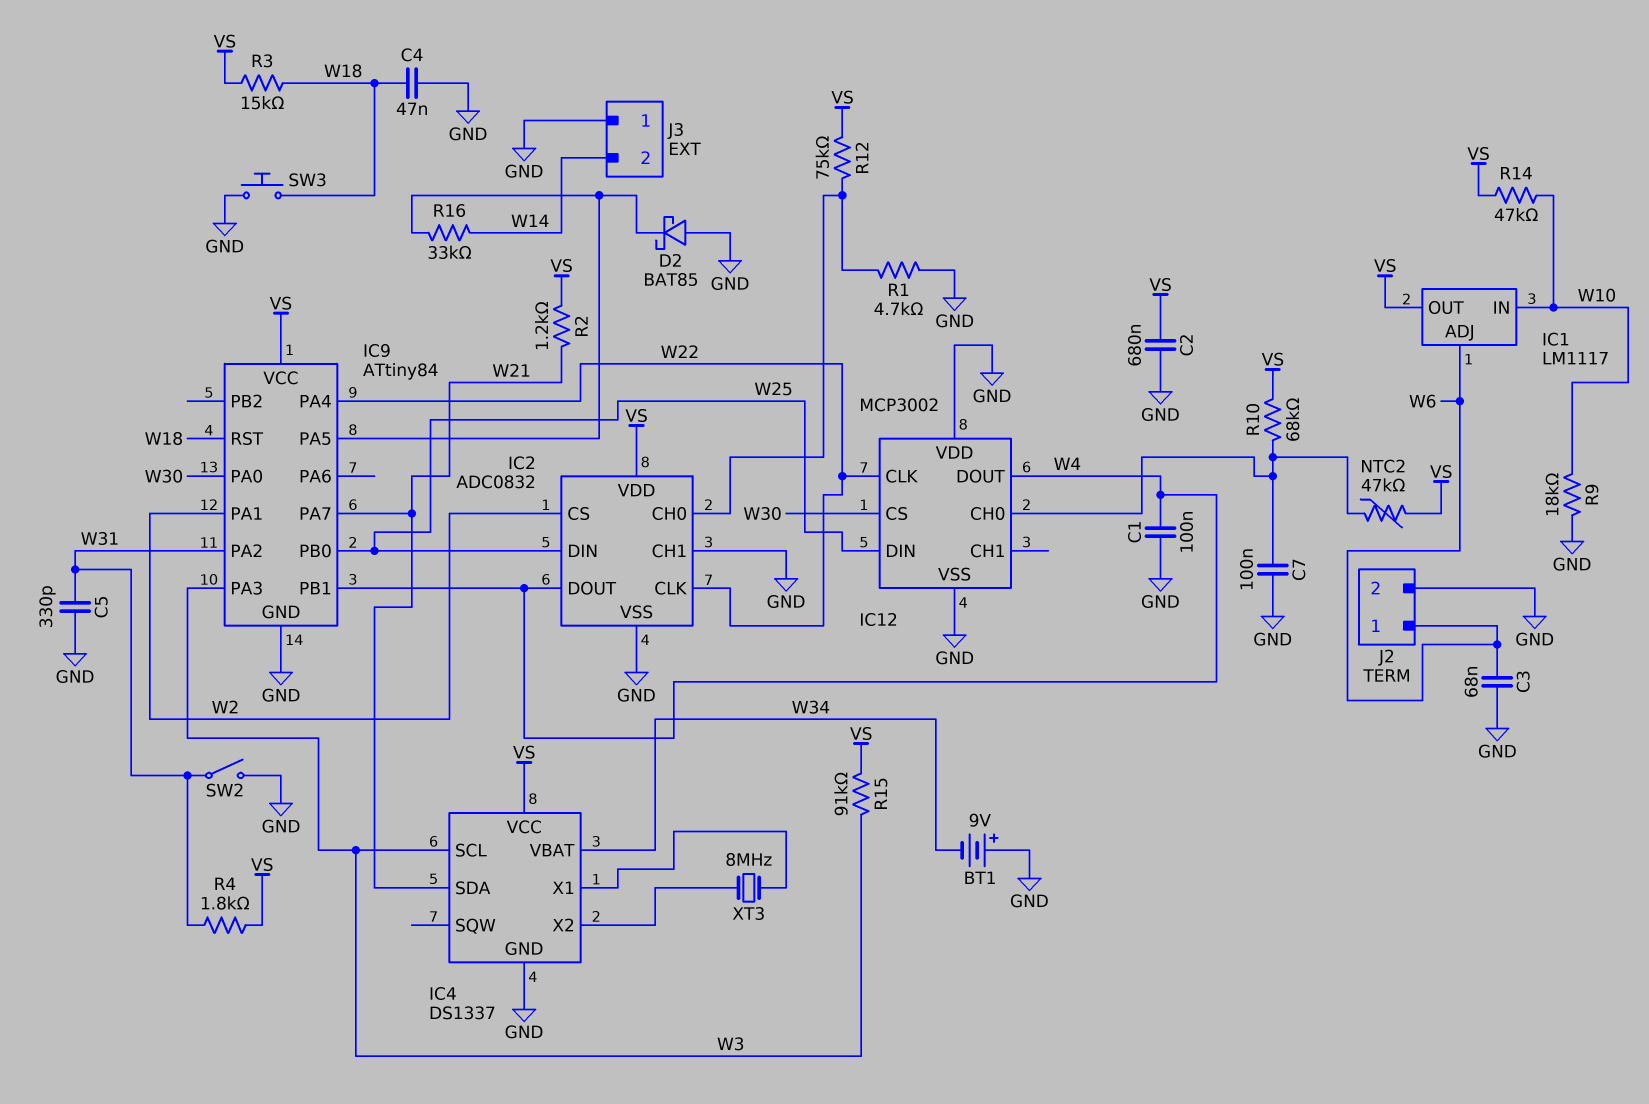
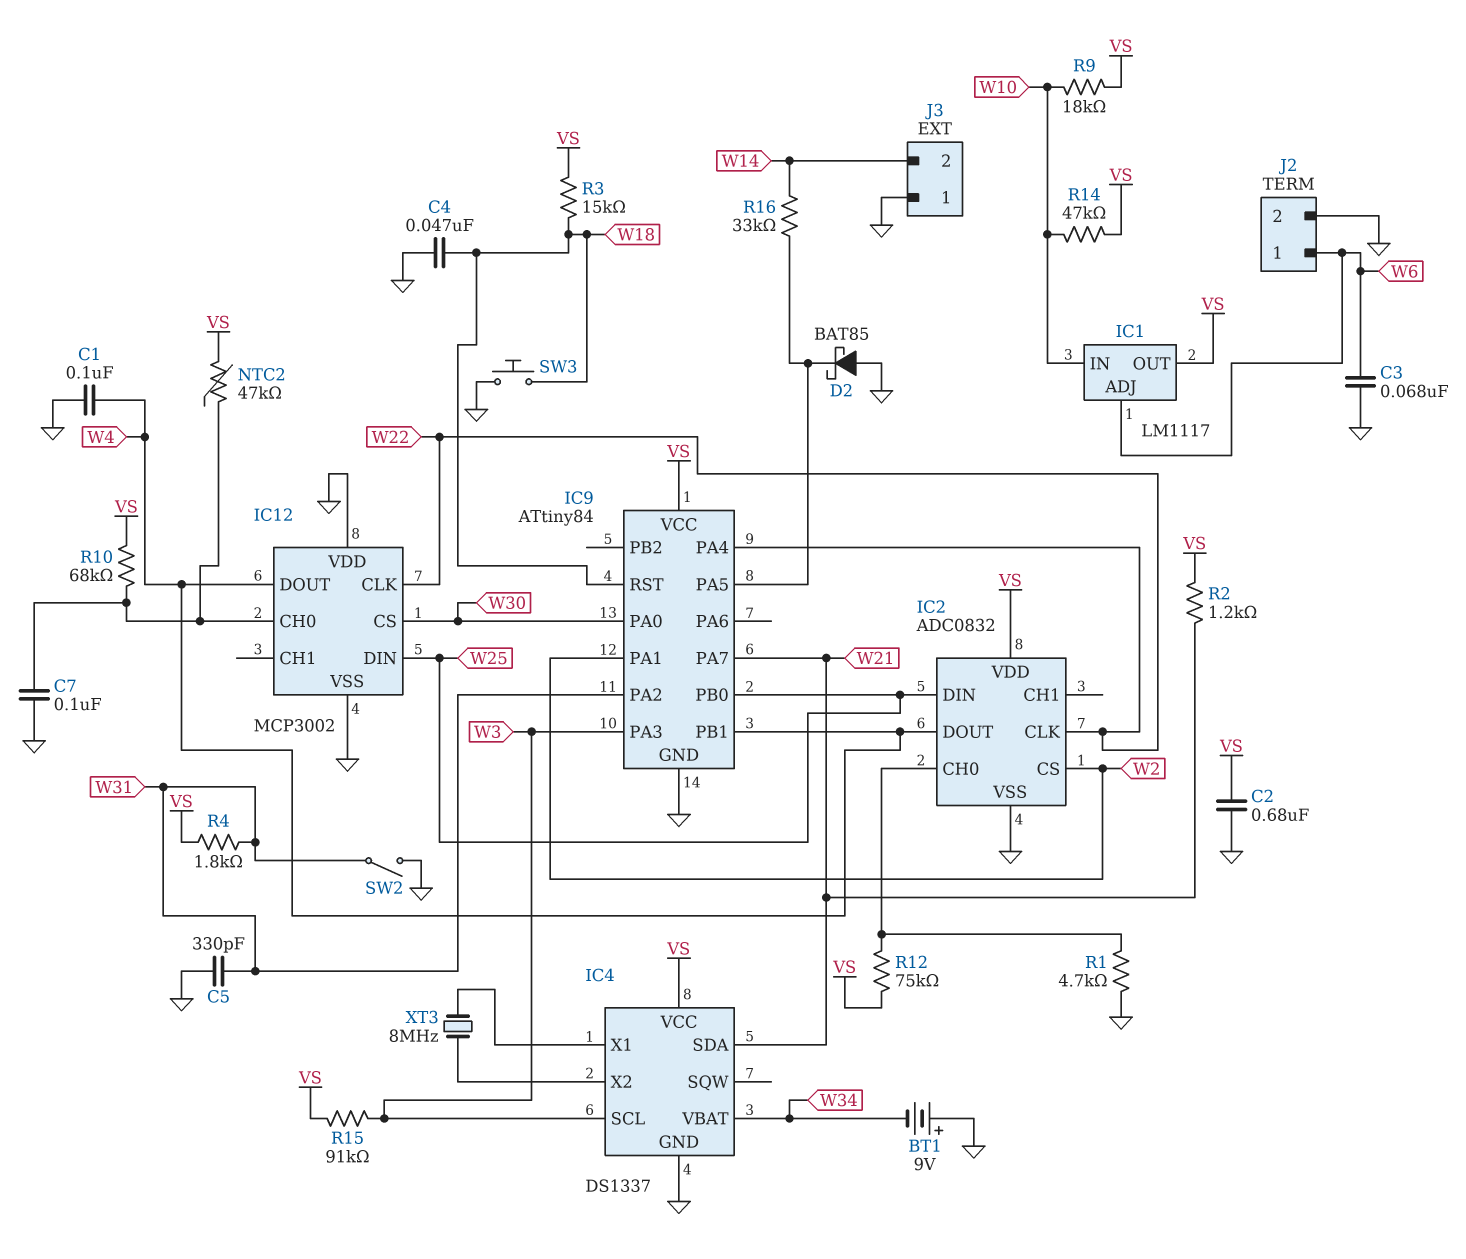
IC2 pin CH1: GND -> none
R9: 18k (GND, W10) -> 18k (VS, W10)

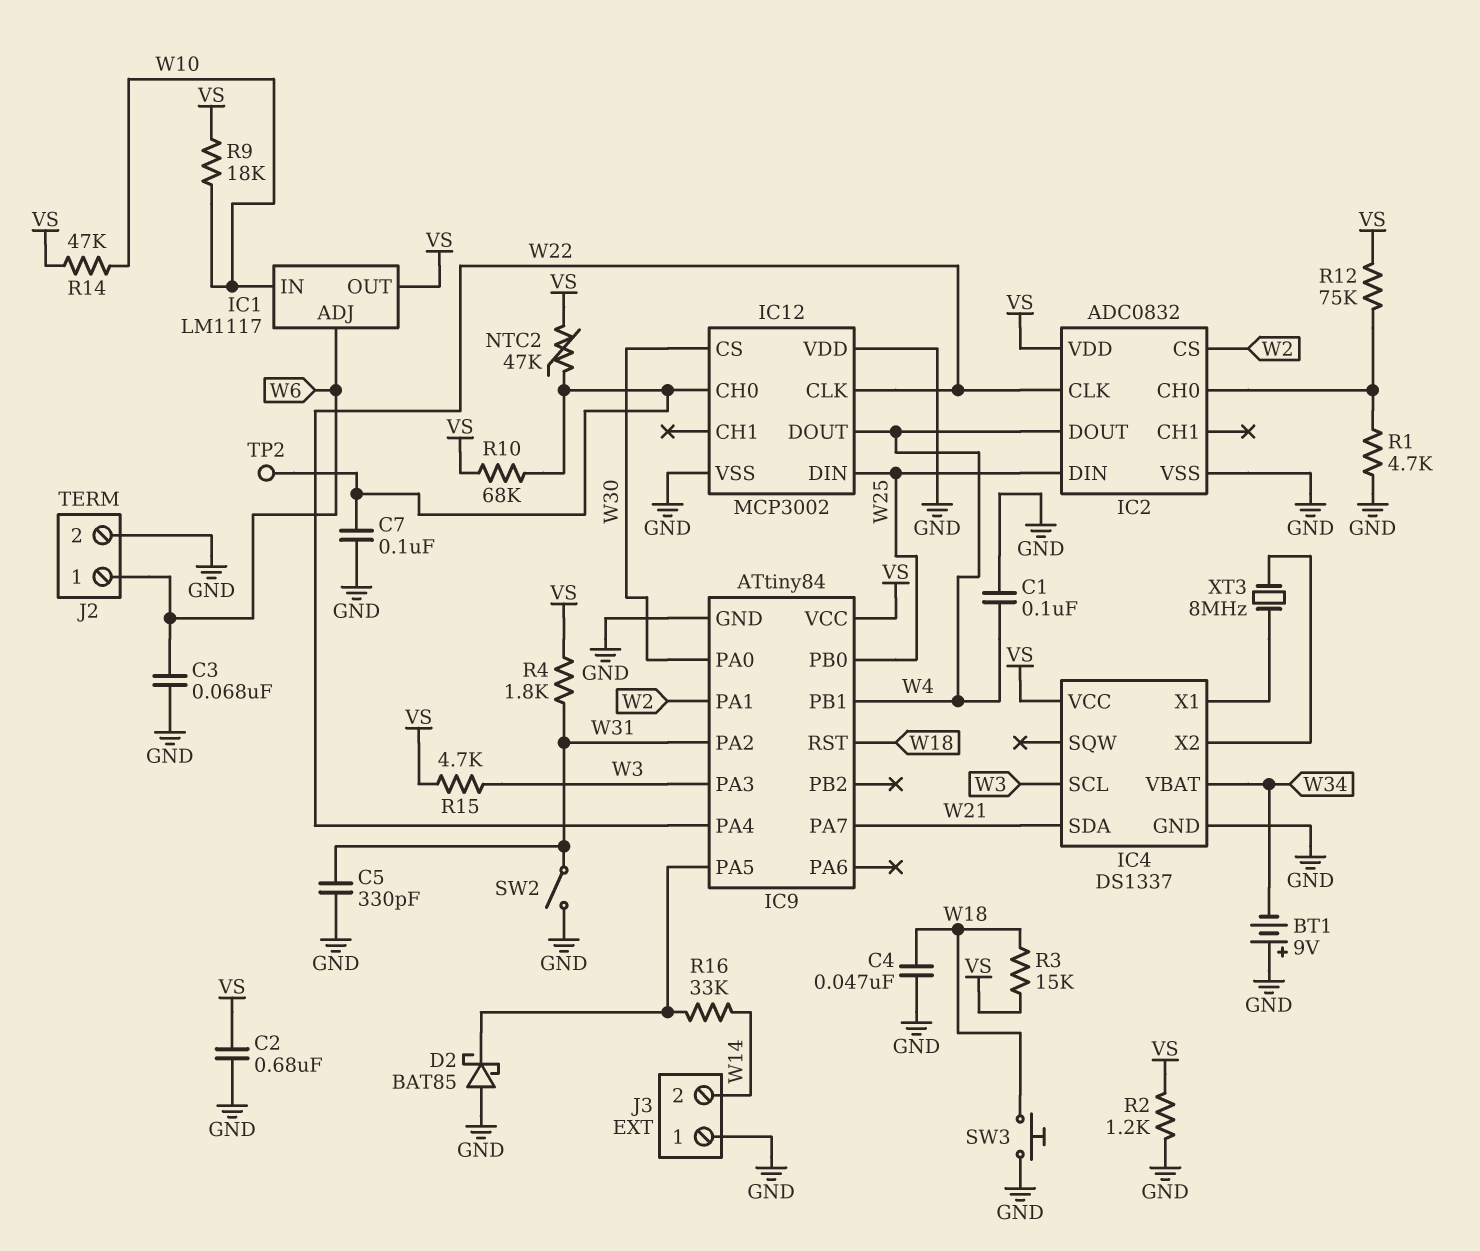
R2: 1.2k (VS, W21) -> 1.2k (GND, VS)
R15: 91k (VS, W3) -> 4.7k (VS, W3)
TP2: none -> test point (IC12/CH0)

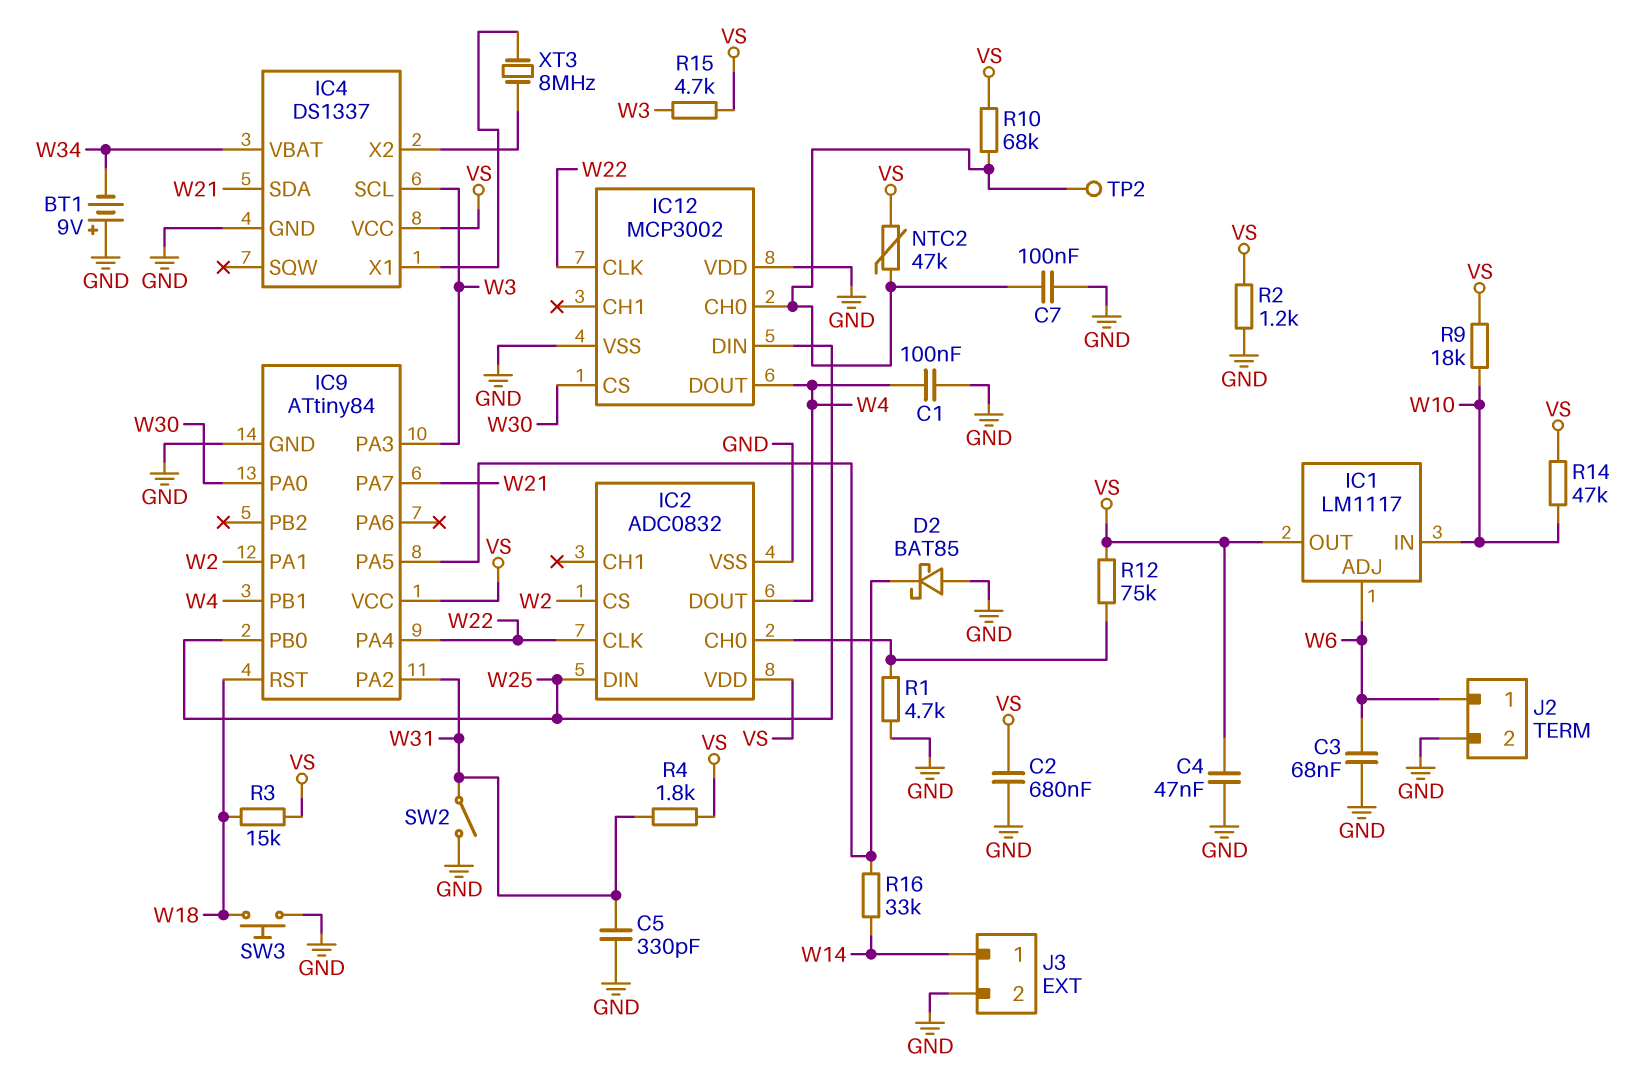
C4: 47nF (GND, W18) -> 47nF (GND, VS)
J3 pin 1: GND -> W14
J3 pin 2: W14 -> GND

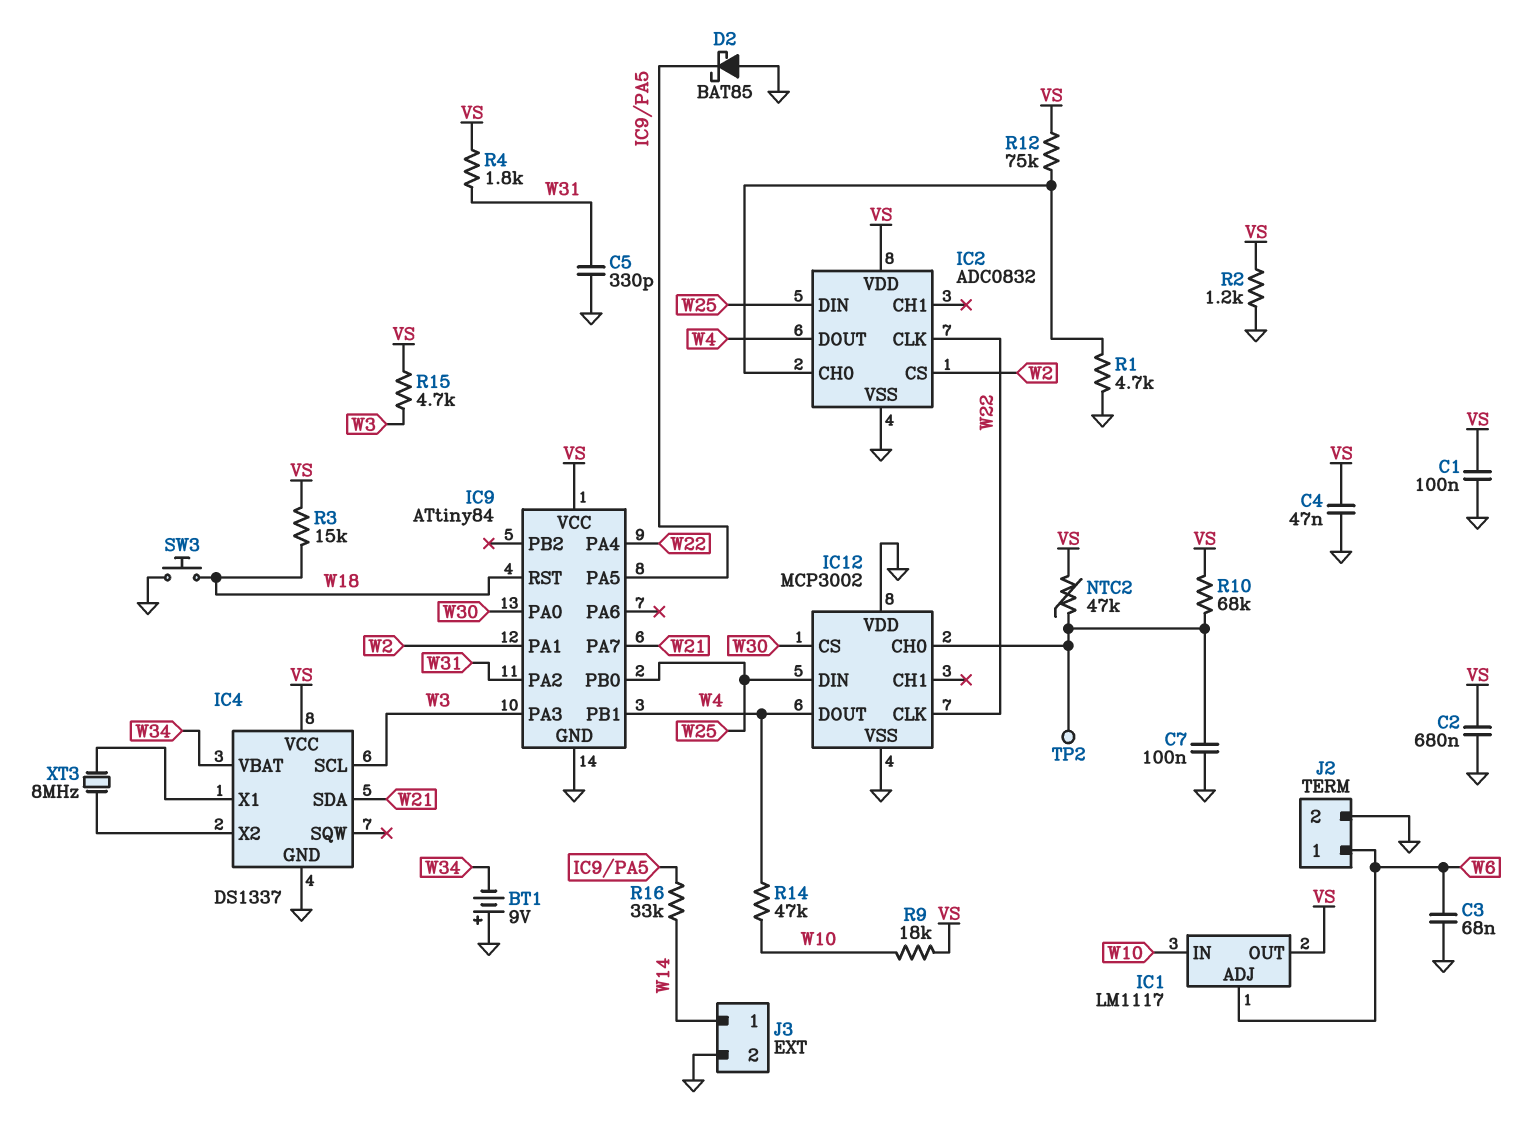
C1: 100nF (GND, W4) -> 100nF (GND, VS)
R14: 47k (VS, W10) -> 47k (W4, W10)
SW2: switch (GND, W31) -> none

